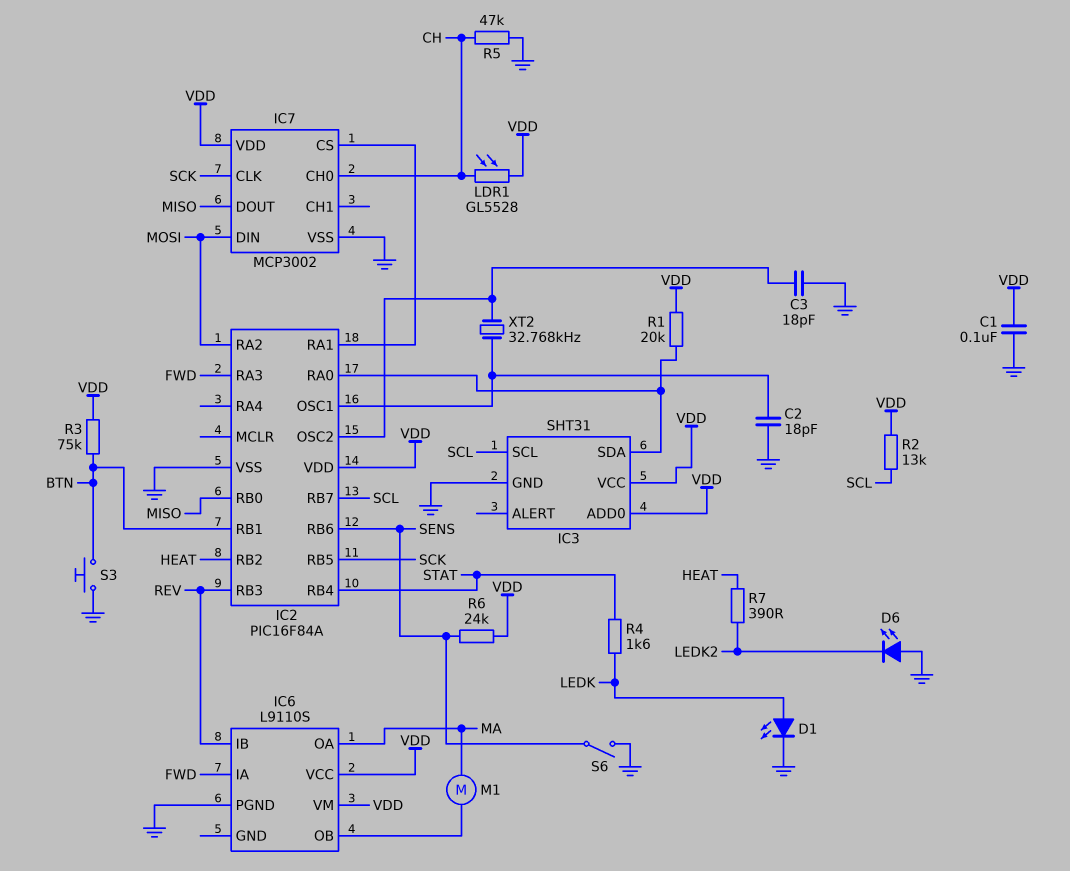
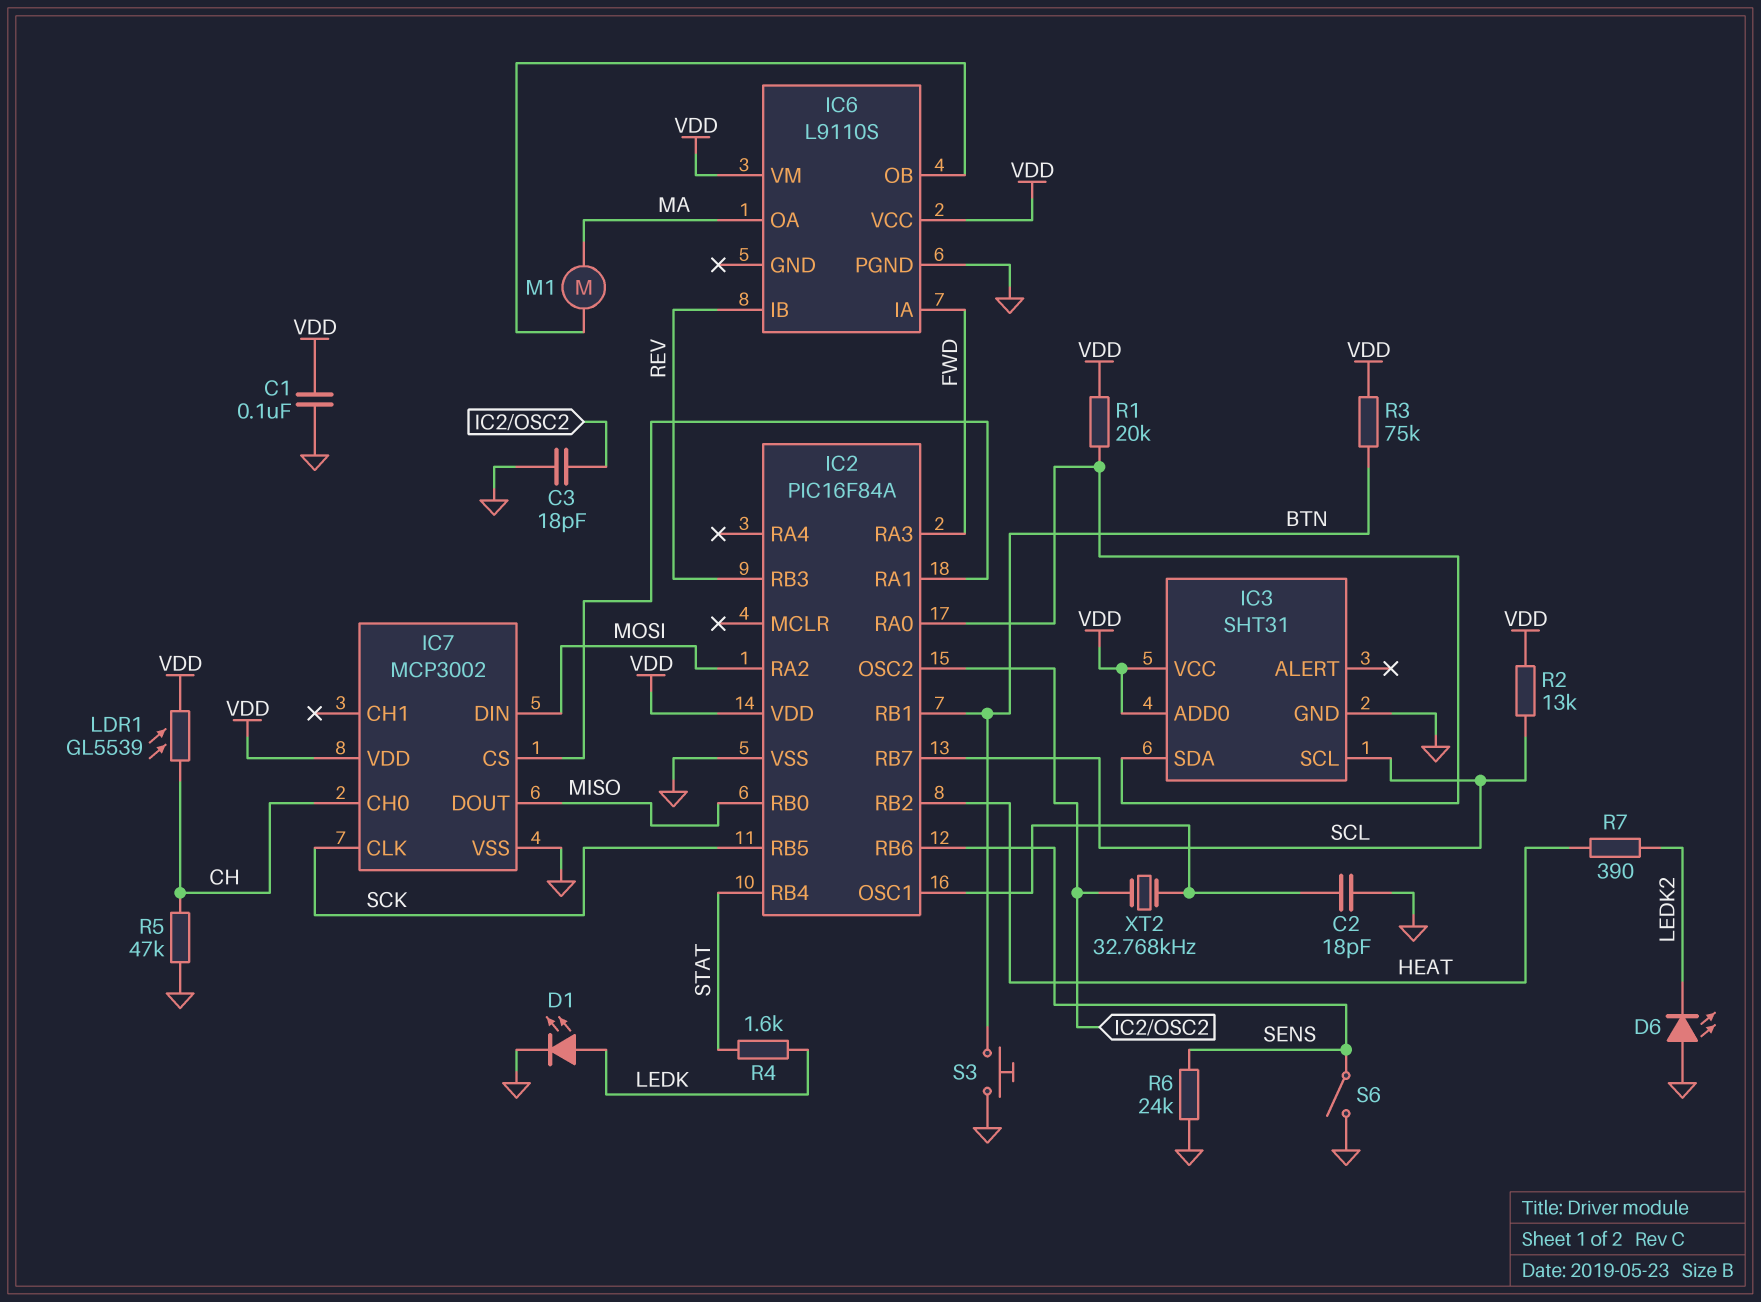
LDR1: GL5528 (CH, VDD) -> GL5539 (CH, VDD)
R6: 24k (SENS, VDD) -> 24k (GND, SENS)

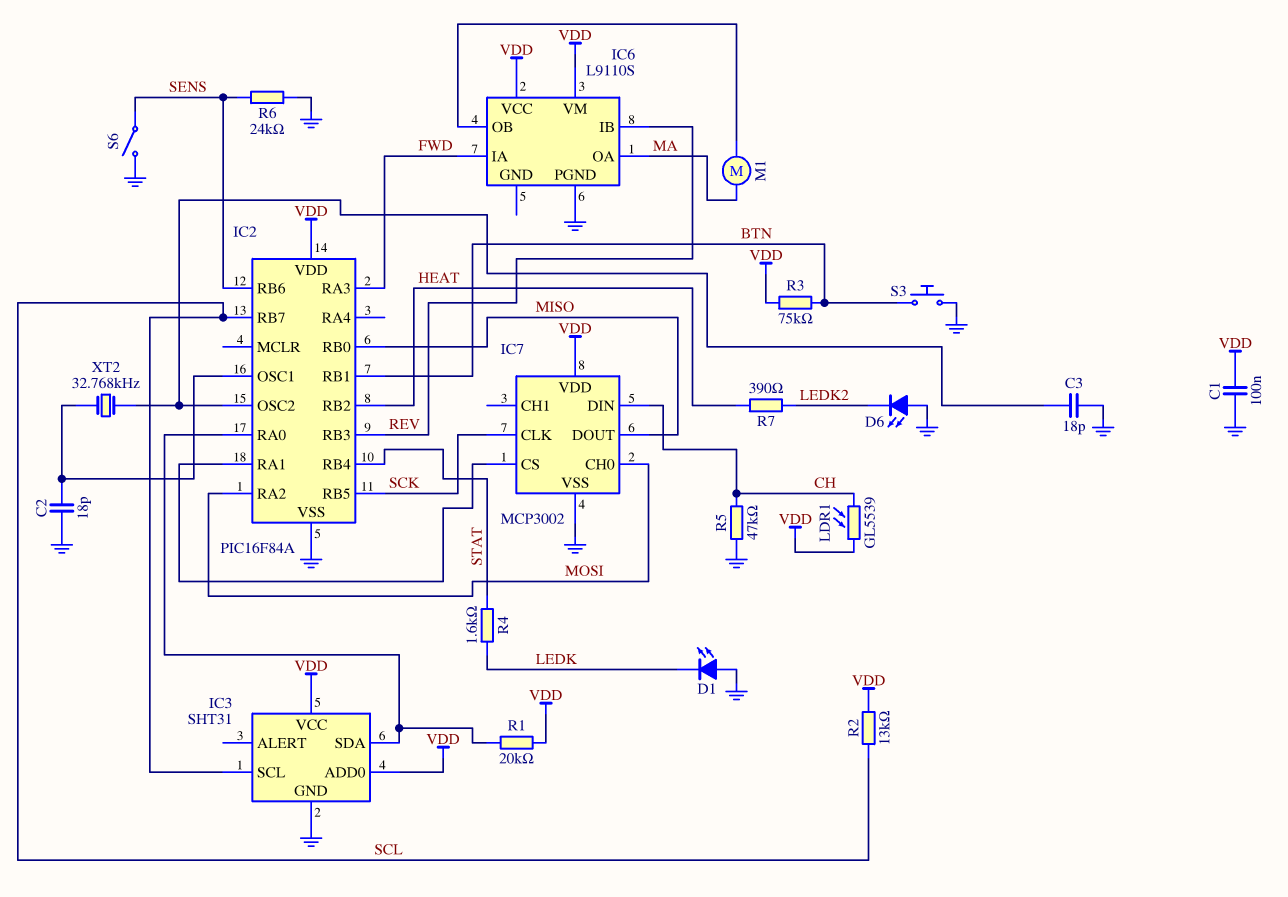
D1: LED (A LEDK, K GND) -> LED (A GND, K LEDK)
IC7 pin CH0: CH -> MOSI
IC7 pin DIN: MOSI -> CH

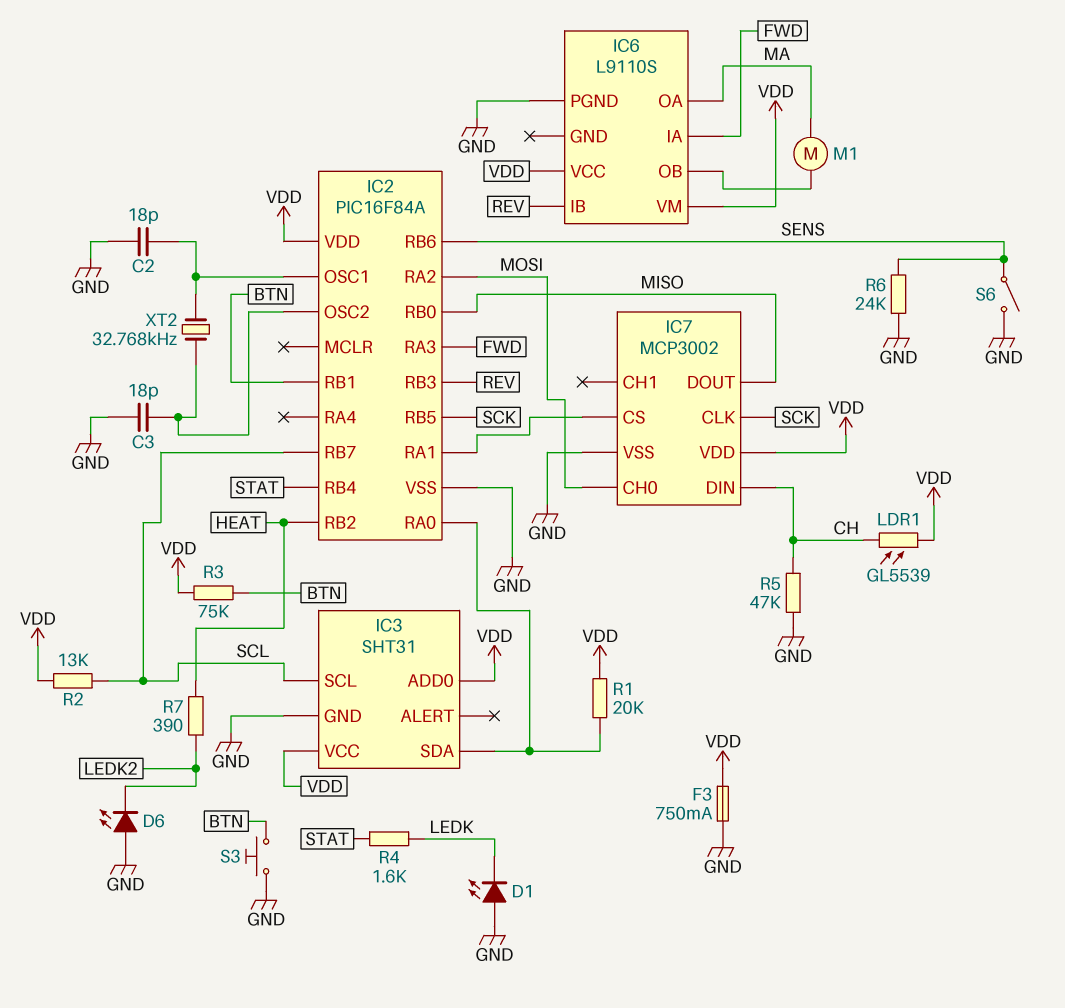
C1: 100nF (GND, VDD) -> none
F3: none -> 750mA (GND, VDD)

